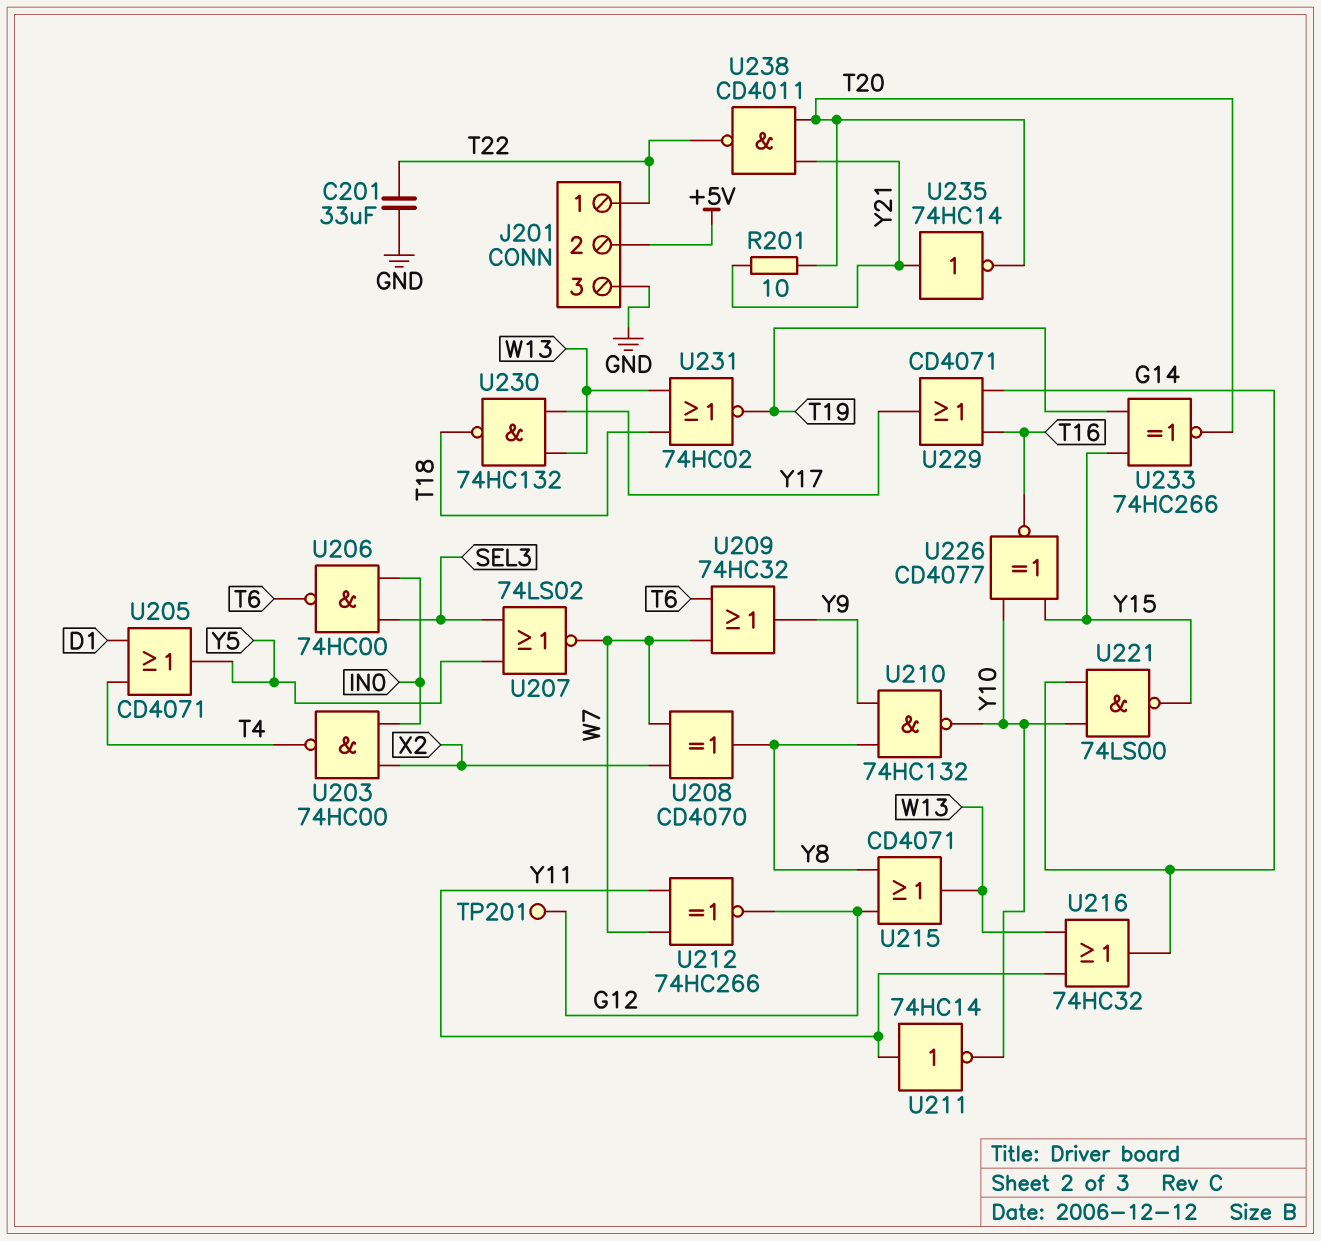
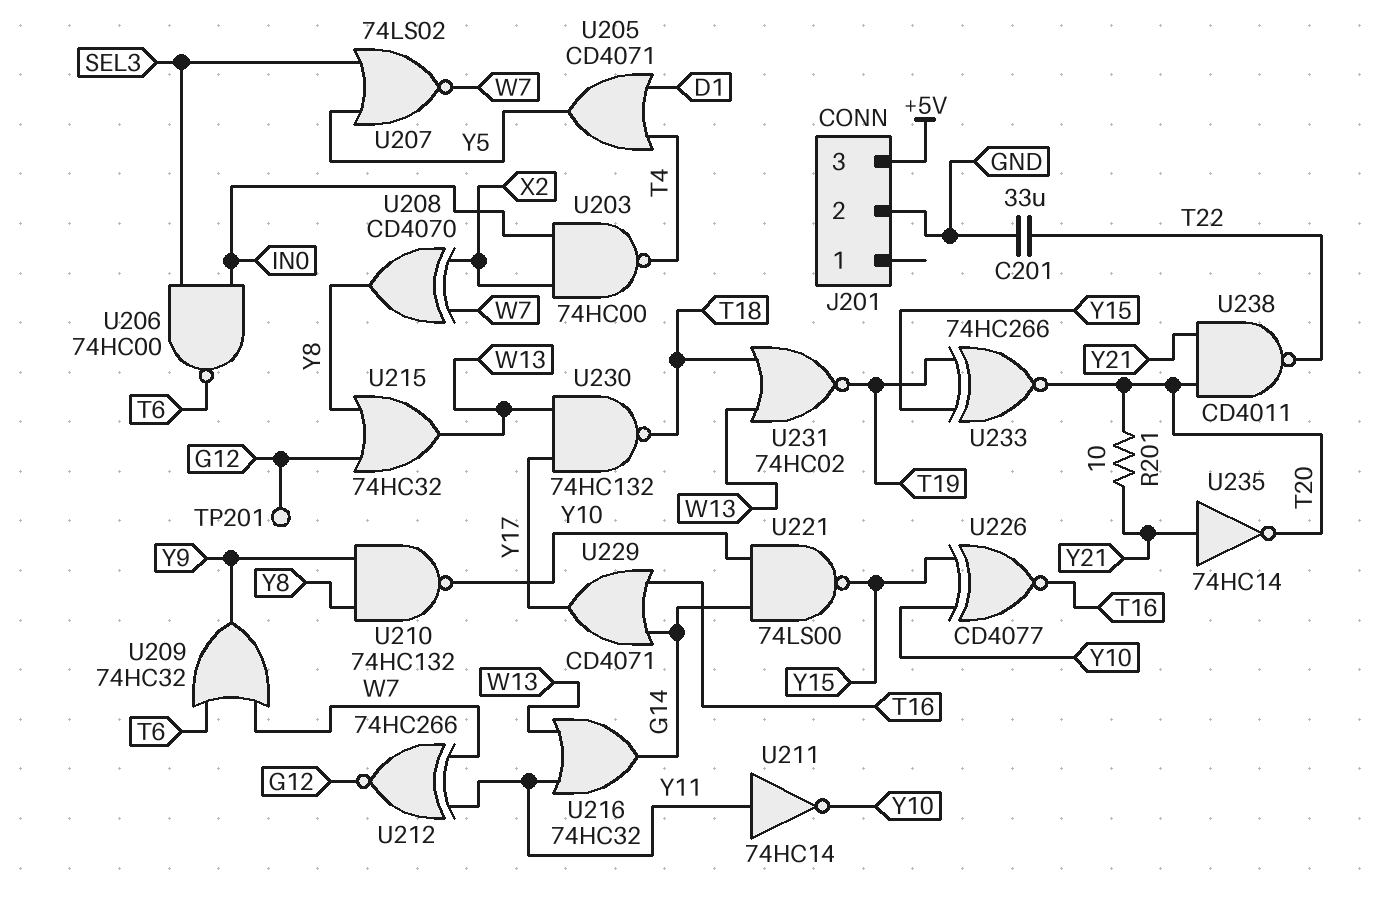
J201 pin 1: T22 -> none
J201 pin 2: +5V -> GND
J201 pin 3: GND -> +5V
U215: OR CD4071 (in G12, in Y8, out W13) -> OR 74HC32 (in G12, in Y8, out W13)

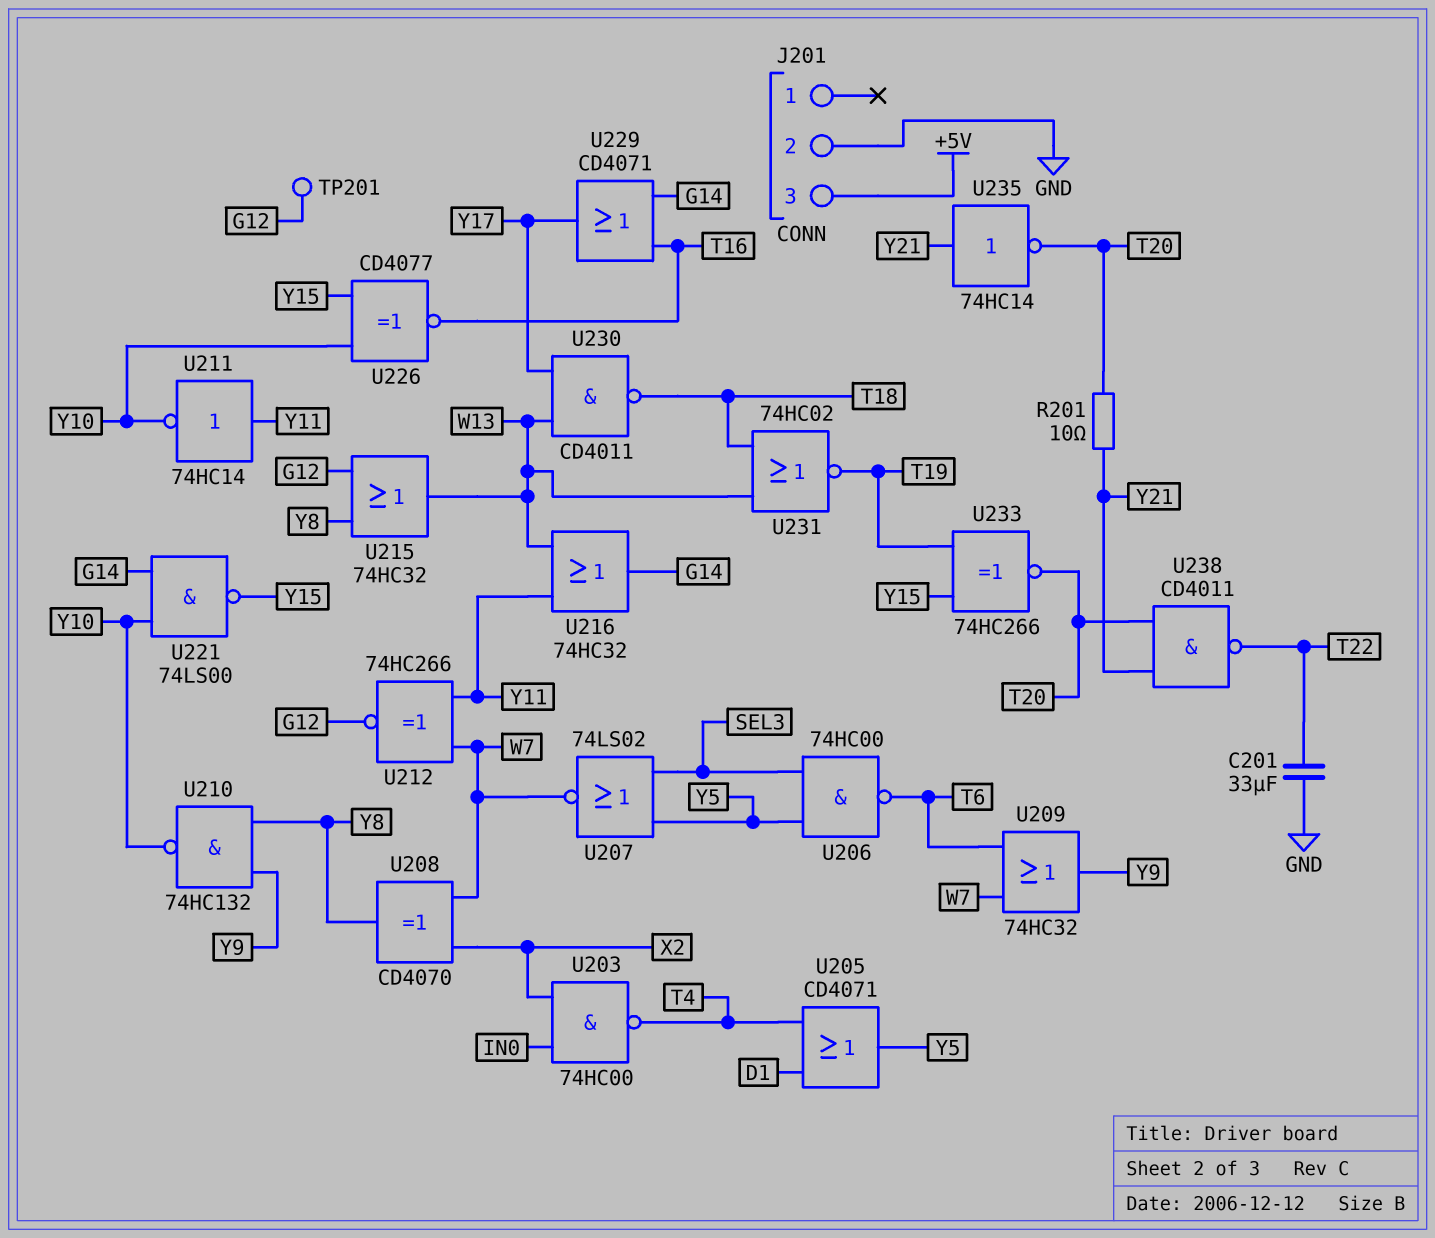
U206: NAND 74HC00 (in IN0, in SEL3, out T6) -> NAND 74HC00 (in SEL3, in Y5, out T6)
U230: NAND 74HC132 (in W13, in Y17, out T18) -> NAND CD4011 (in W13, in Y17, out T18)

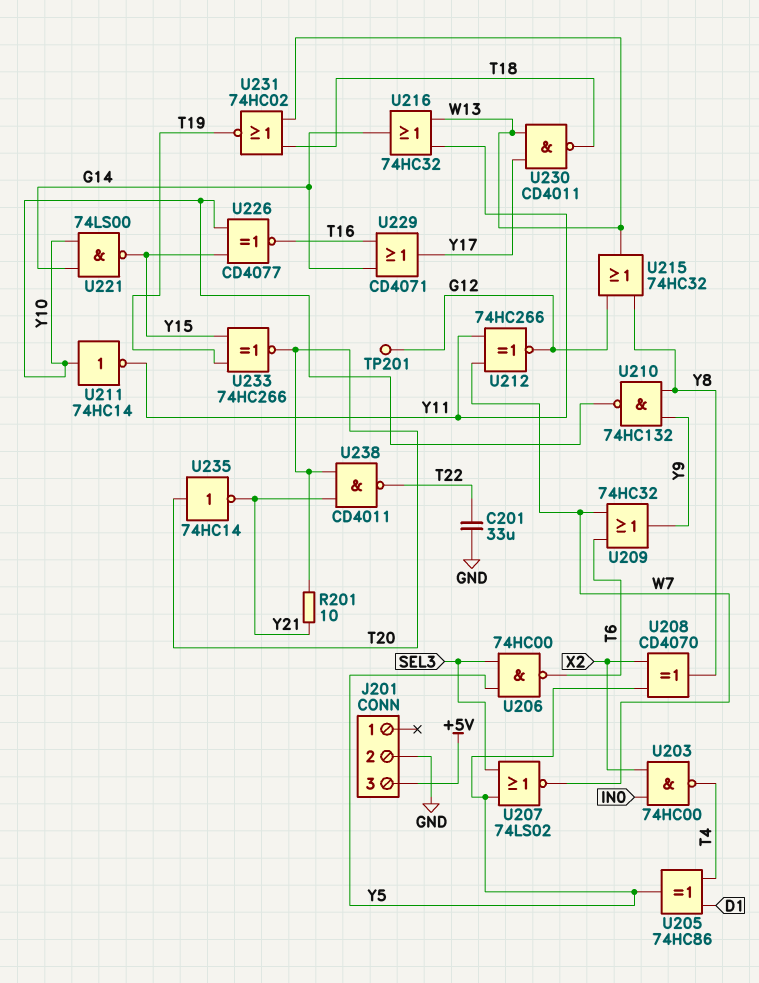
U205: OR CD4071 (in D1, in T4, out Y5) -> XOR 74HC86 (in D1, in T4, out Y5)
U208: XOR CD4070 (in W7, in X2, out Y8) -> XOR CD4070 (in X2, in Y5, out Y8)
U211: NOT 74HC14 (in Y11, out Y10) -> NOT 74HC14 (in Y10, out Y11)
U235: NOT 74HC14 (in Y21, out T20) -> NOT 74HC14 (in T20, out Y21)

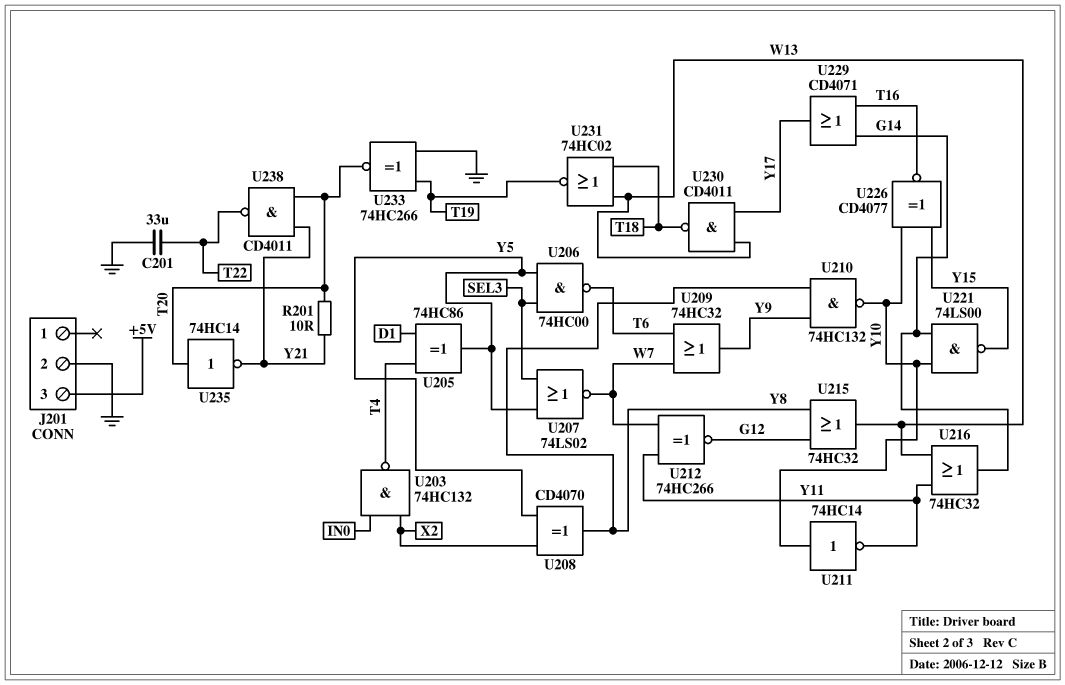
TP201: test point (G12) -> none
U203: NAND 74HC00 (in IN0, in X2, out T4) -> NAND 74HC132 (in IN0, in X2, out T4)
U233: XNOR 74HC266 (in T19, in Y15, out T20) -> XNOR 74HC266 (in GND, in T19, out T20)

